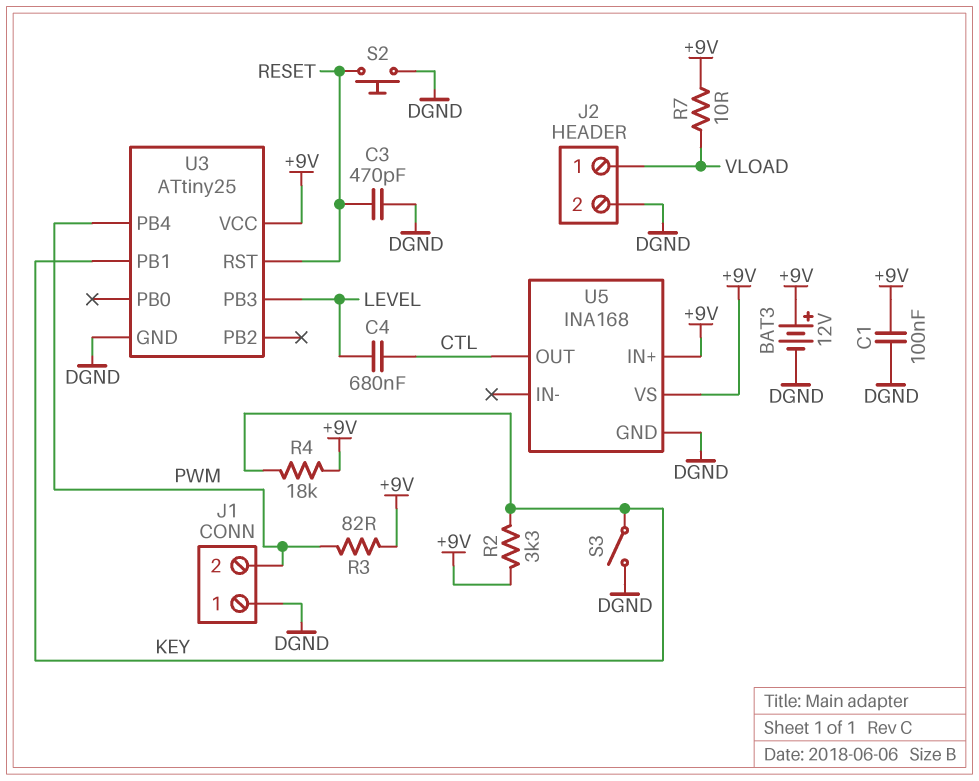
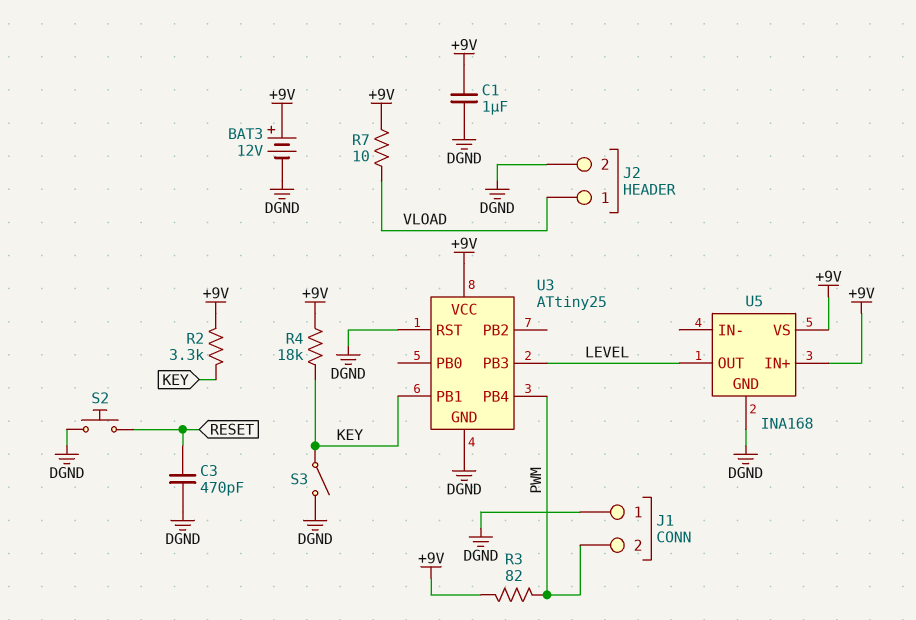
C1: 100nF (+9V, DGND) -> 1uF (+9V, DGND)
C4: 680nF (CTL, LEVEL) -> none
U3 pin RST: RESET -> DGND
U5 pin OUT: CTL -> LEVEL

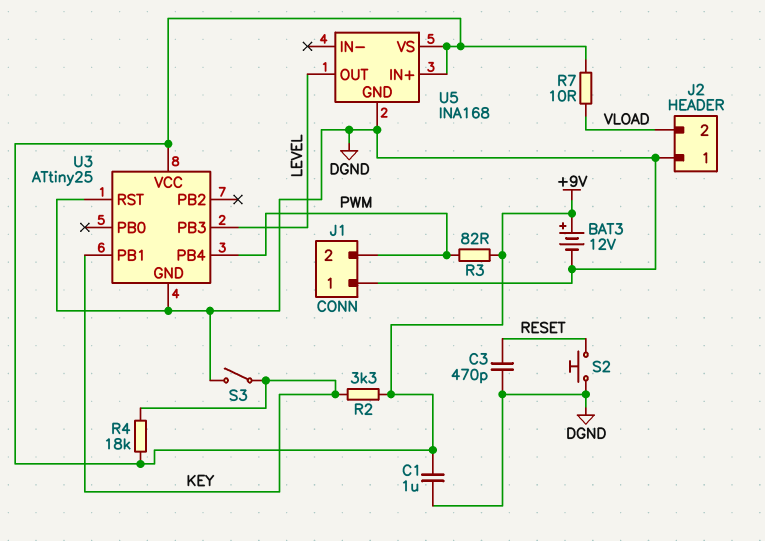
J2 pin 1: VLOAD -> DGND
J2 pin 2: DGND -> VLOAD

